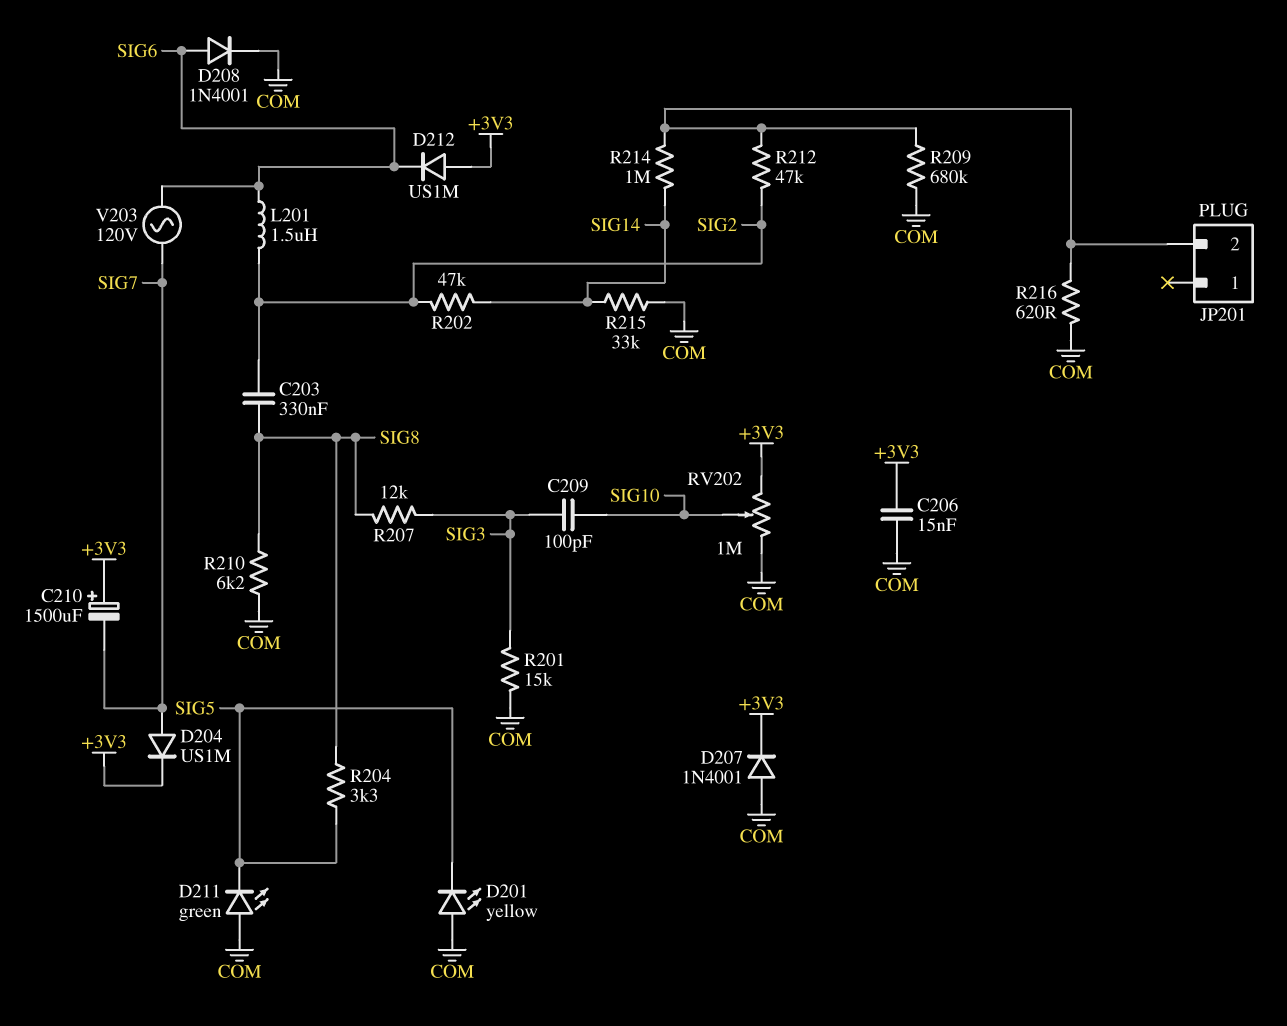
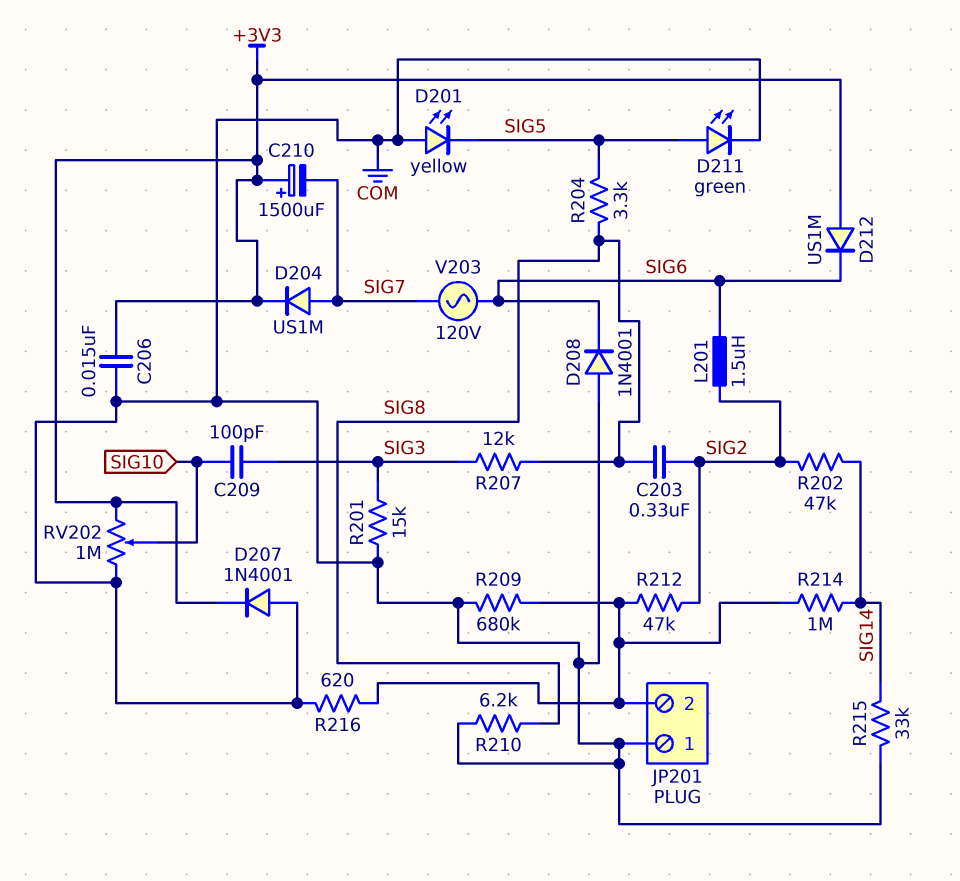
D208: diode 1N4001 (A SIG6, K COM) -> diode 1N4001 (A COM, K SIG6)
D211: LED green (A COM, K SIG5) -> LED green (A SIG5, K COM)
JP201 pin 1: none -> COM

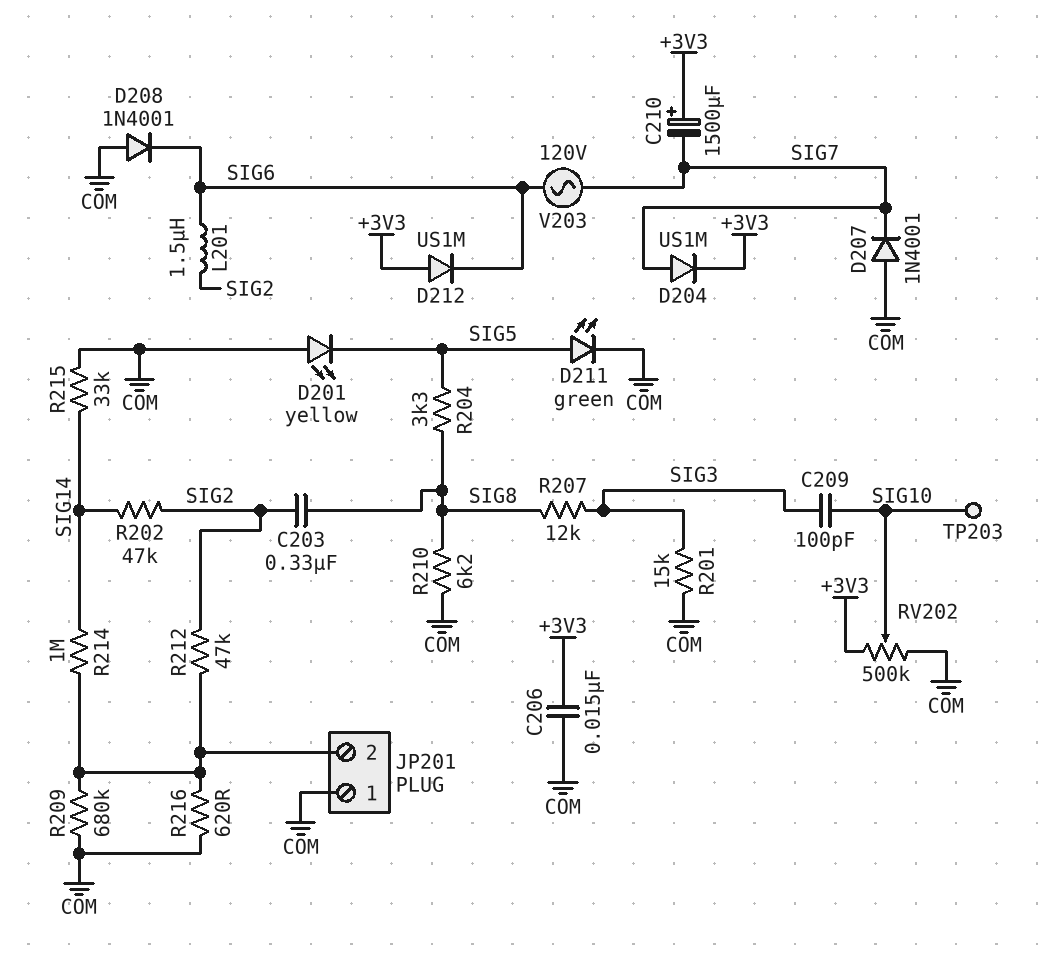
D207: diode 1N4001 (A COM, K +3V3) -> diode 1N4001 (A COM, K SIG7)
RV202: 1M (+3V3, COM, wiper SIG10) -> 500k (+3V3, COM, wiper SIG10)
TP203: none -> test point (SIG10)

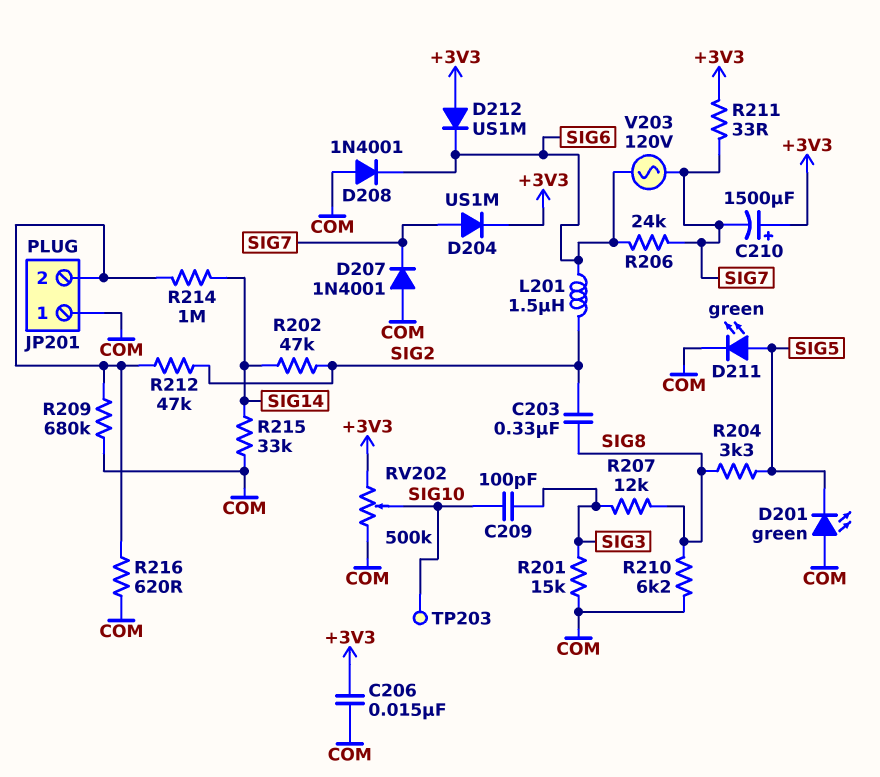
D201: LED yellow (A COM, K SIG5) -> LED green (A COM, K SIG5)
R206: none -> 24k (SIG6, SIG7)
R211: none -> 33 (+3V3, SIG7)

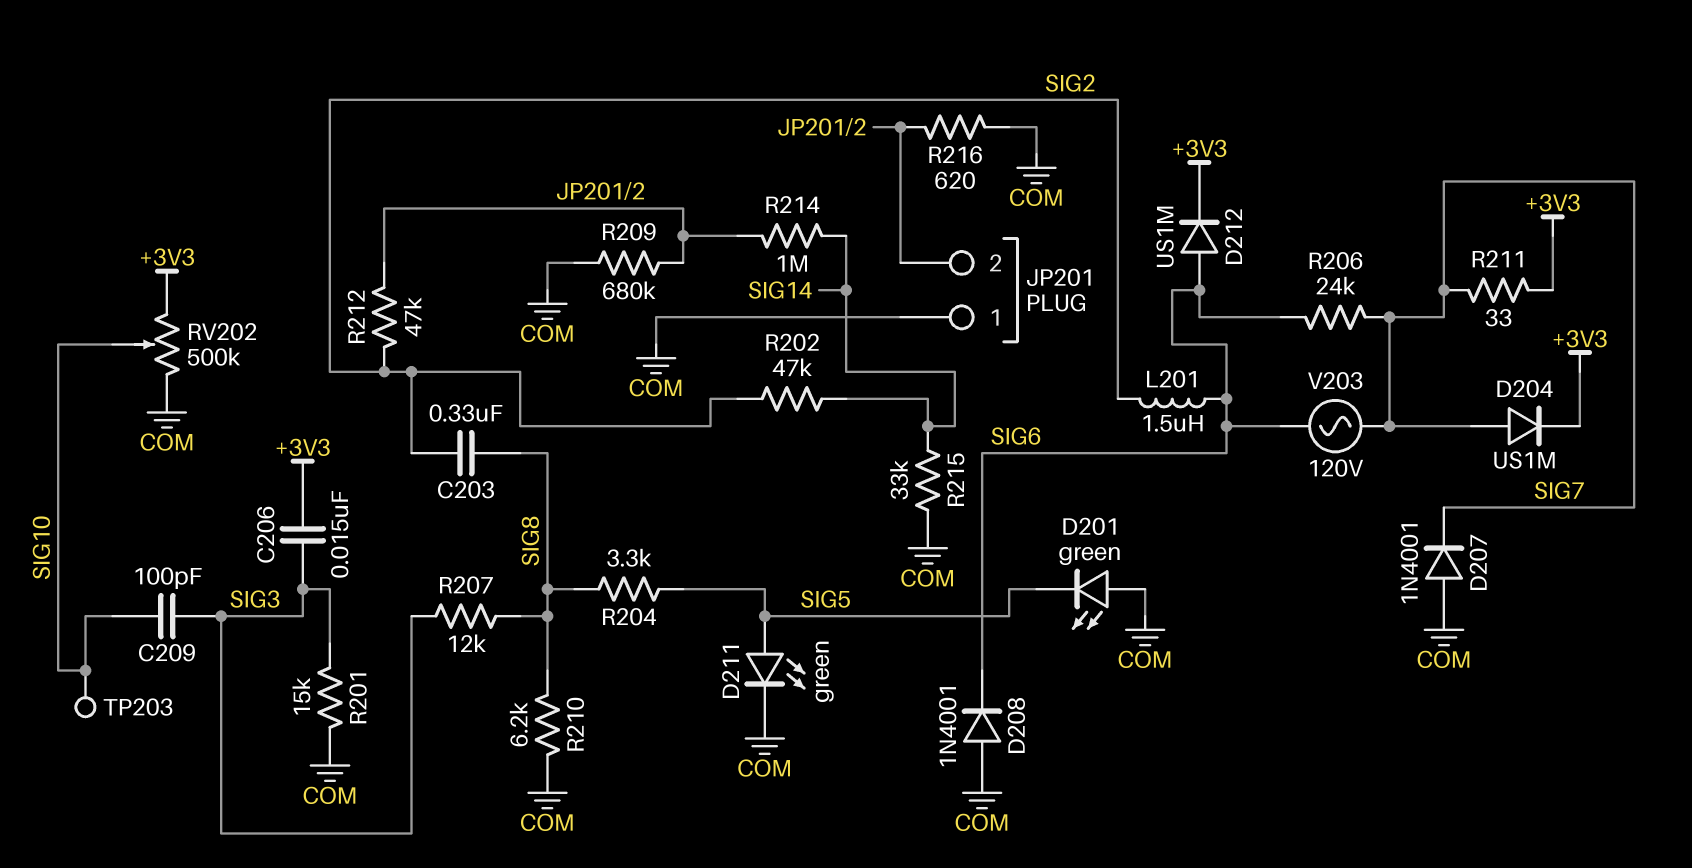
C206: 15nF (+3V3, COM) -> 15nF (+3V3, SIG3)
C210: 1500uF (plus +3V3, minus SIG7) -> none
D212: diode US1M (A +3V3, K SIG6) -> diode US1M (A SIG6, K +3V3)

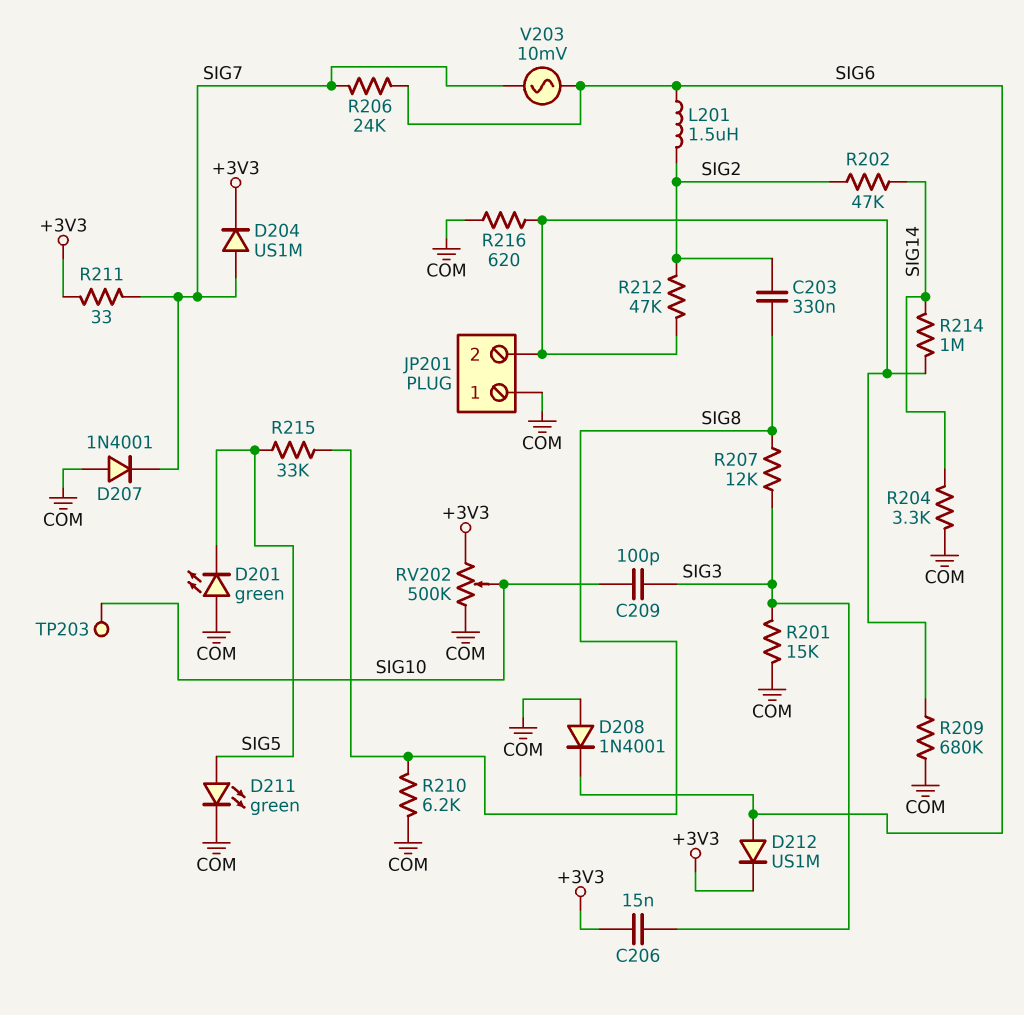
R204: 3.3k (SIG5, SIG8) -> 3.3k (COM, SIG14)
R215: 33k (COM, SIG14) -> 33k (SIG5, SIG8)
V203: AC 120V (SIG6, SIG7) -> AC 10mV (SIG6, SIG7)

